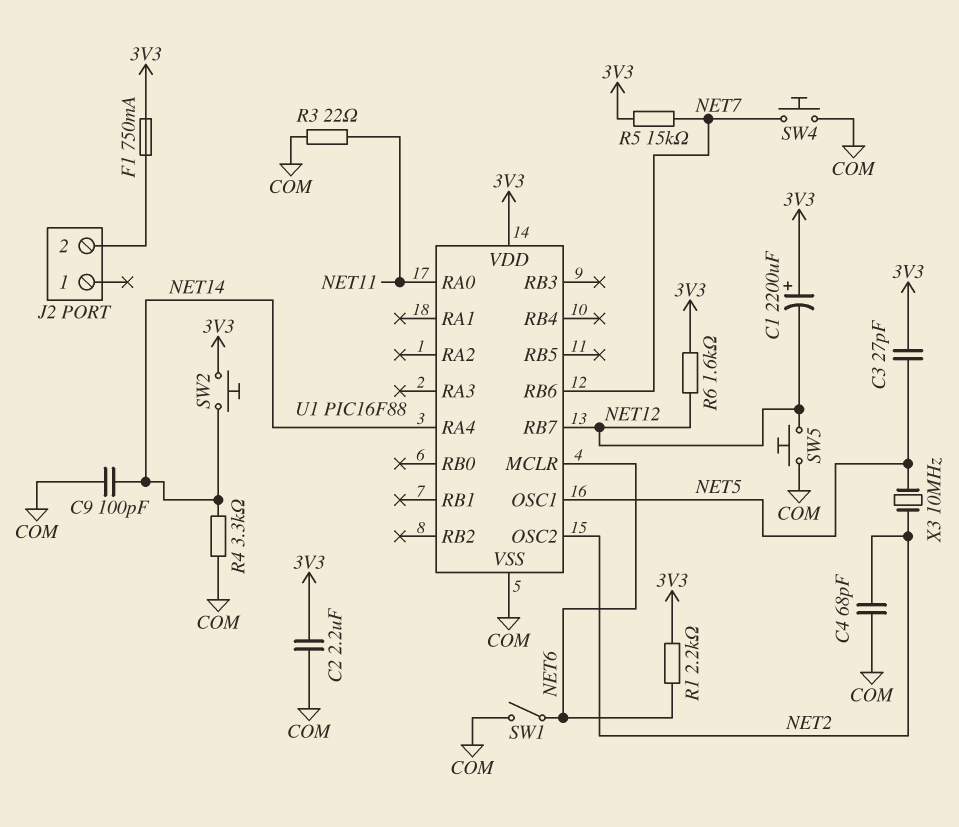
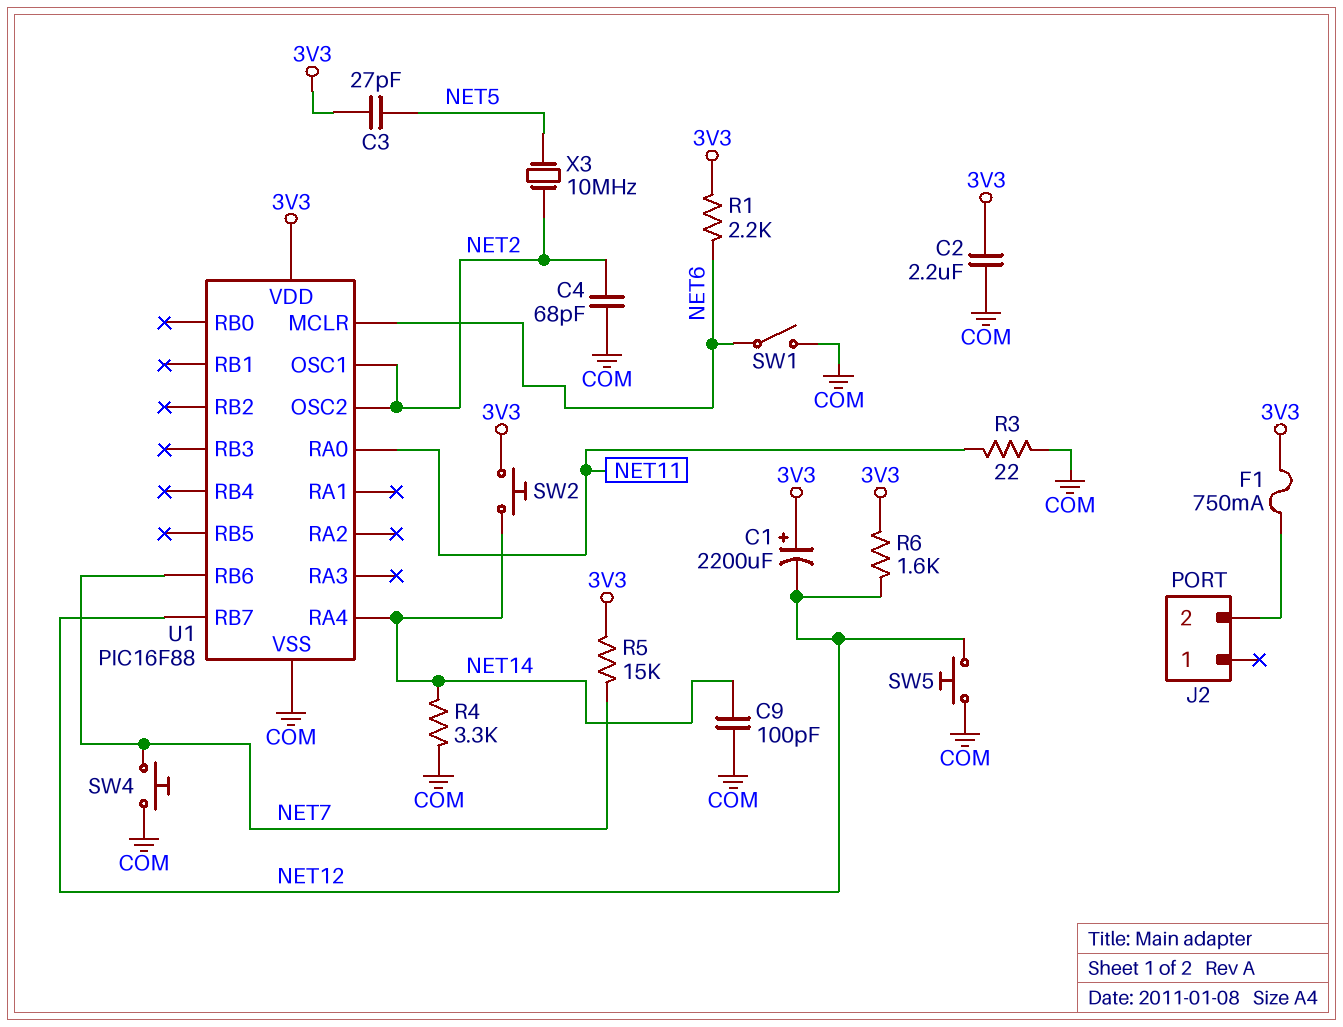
U1 pin OSC1: NET5 -> NET2

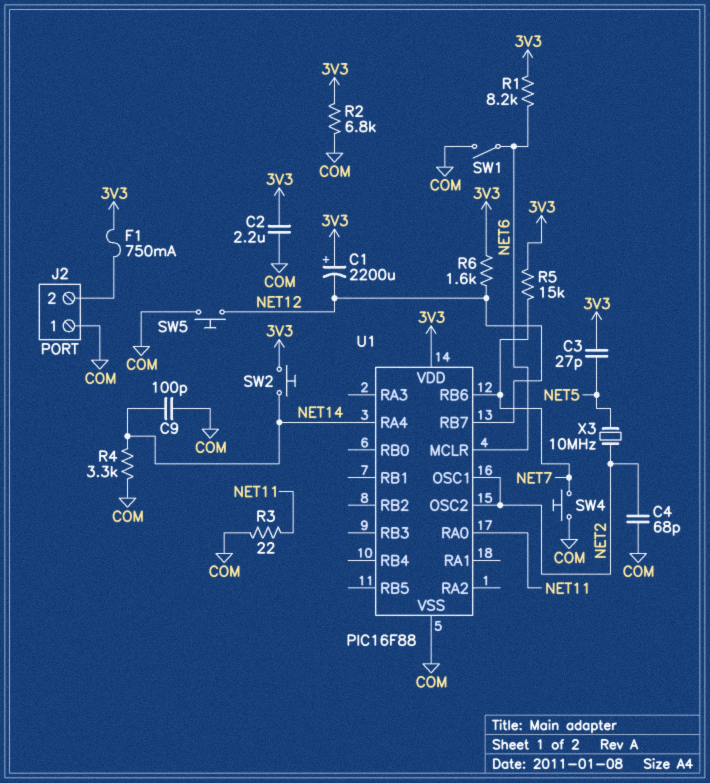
J2 pin 1: none -> COM
R1: 2.2k (3V3, NET6) -> 8.2k (3V3, NET6)
R2: none -> 6.8k (3V3, COM)

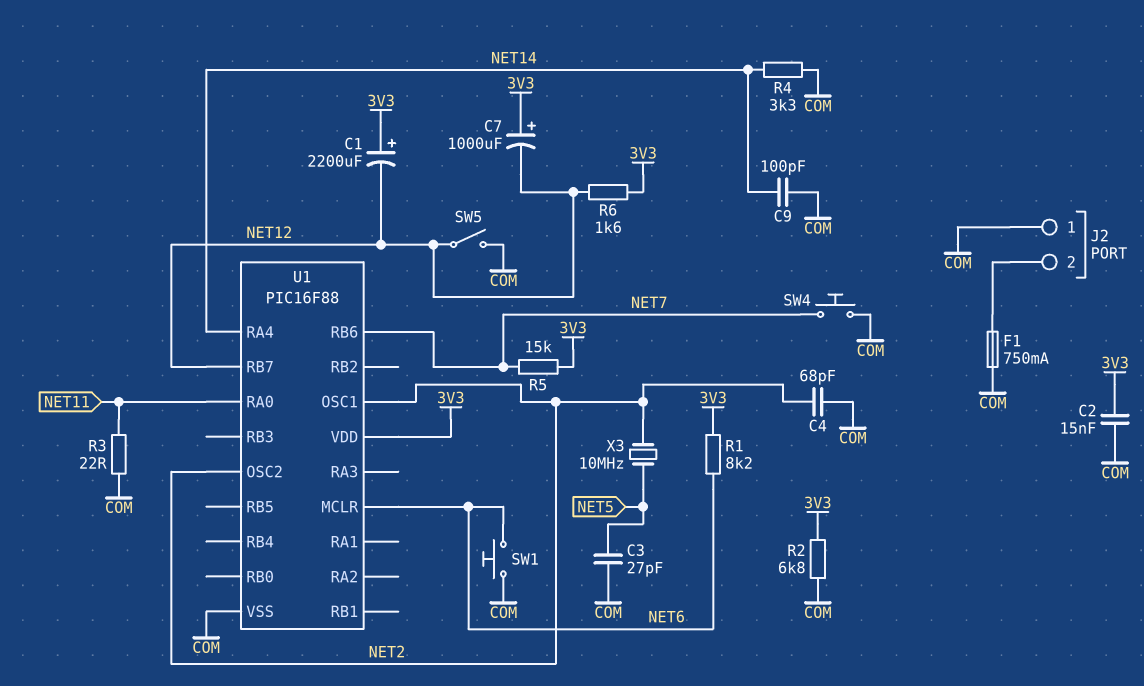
C2: 2.2uF (3V3, COM) -> 15nF (3V3, COM)
C3: 27pF (3V3, NET5) -> 27pF (COM, NET5)
C7: none -> 1000uF (plus 3V3, minus NET12)
F1: 750mA (3V3, J2/2) -> 750mA (COM, J2/2)
SW1: switch (COM, NET6) -> button (COM, NET6)
SW2: button (3V3, NET14) -> none
SW5: button (COM, NET12) -> switch (COM, NET12)

